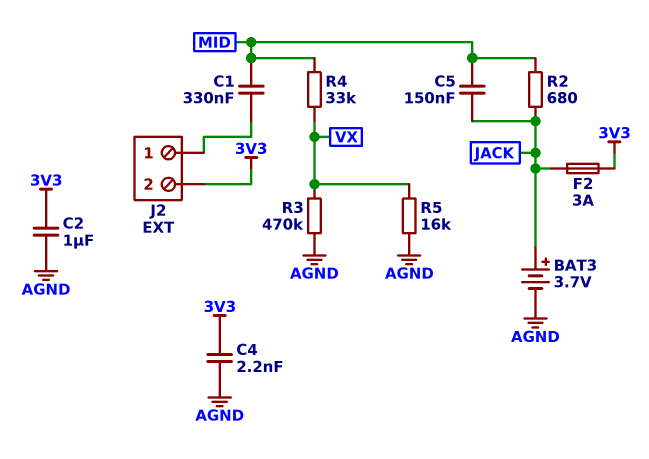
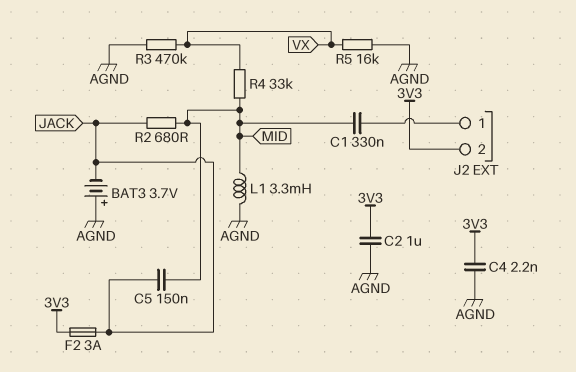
BAT3: 3.7V (plus JACK, minus AGND) -> 3.7V (plus AGND, minus JACK)
L1: none -> 3.3mH (AGND, MID)

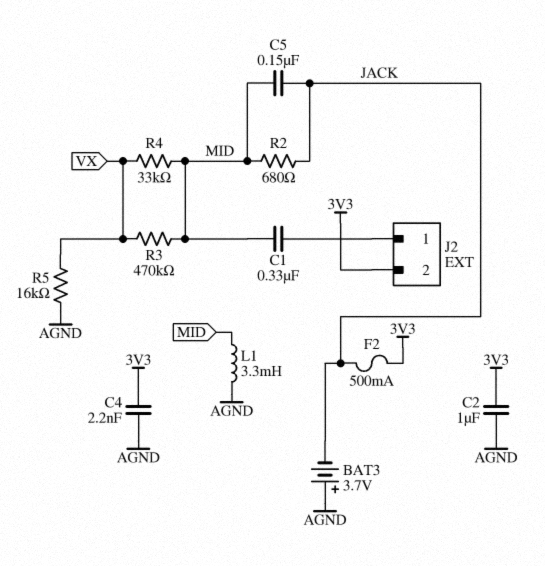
F2: 3A (3V3, JACK) -> 500mA (3V3, JACK)
R3: 470k (AGND, VX) -> 470k (MID, VX)

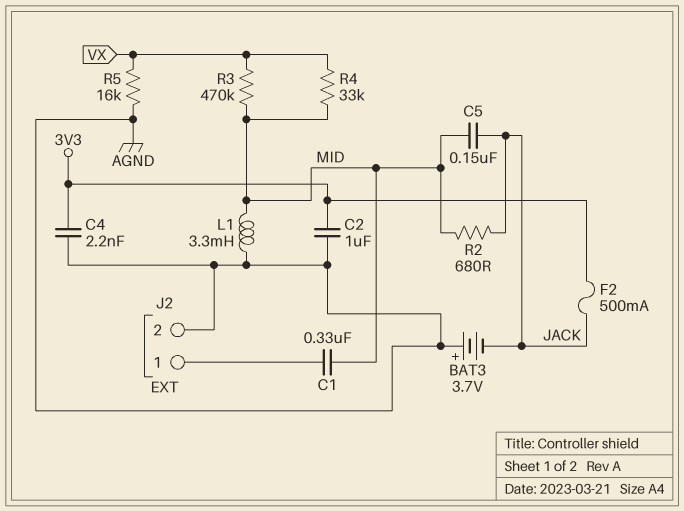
J2 pin 2: 3V3 -> AGND

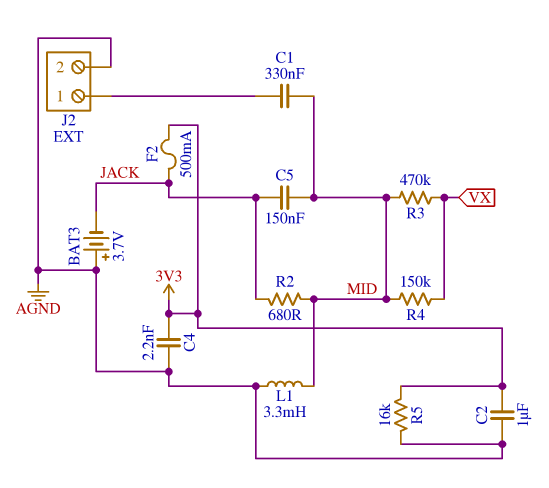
R4: 33k (MID, VX) -> 150k (MID, VX)
R5: 16k (AGND, VX) -> 16k (3V3, AGND)

